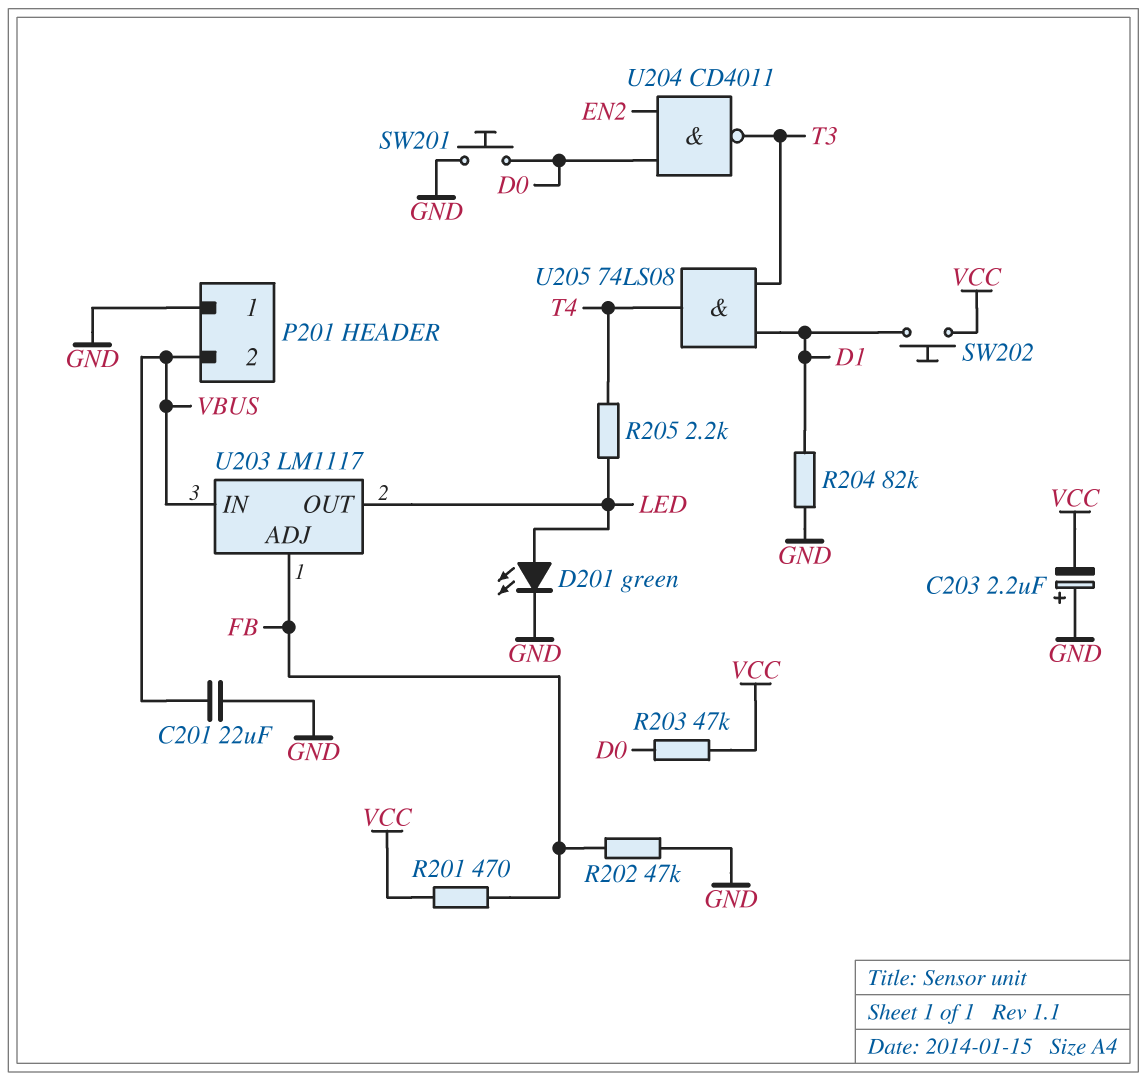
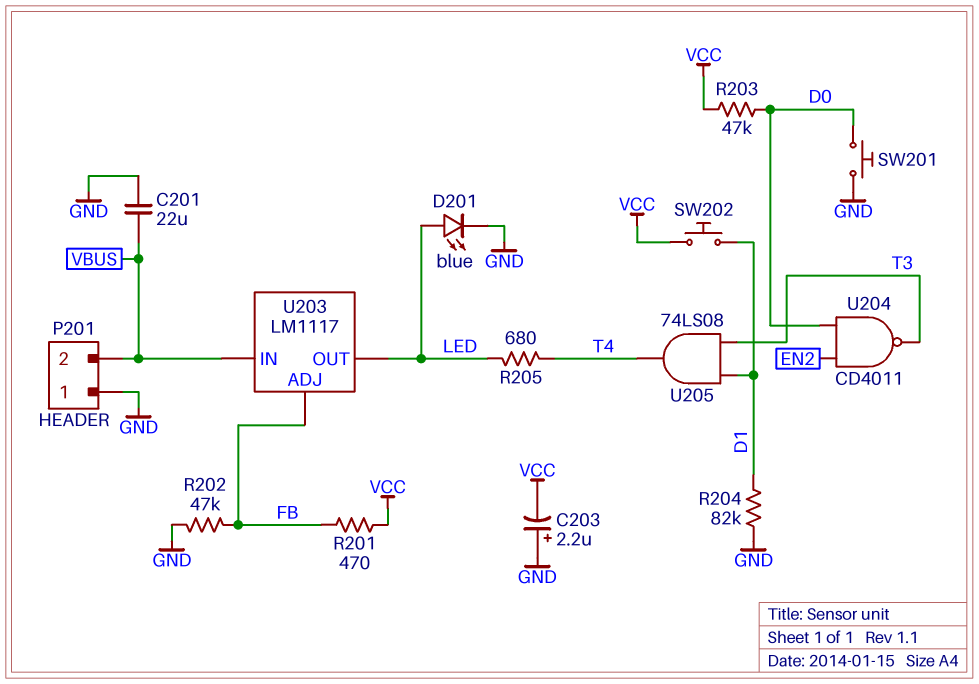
D201: LED green (A LED, K GND) -> LED blue (A LED, K GND)
R205: 2.2k (LED, T4) -> 680 (LED, T4)

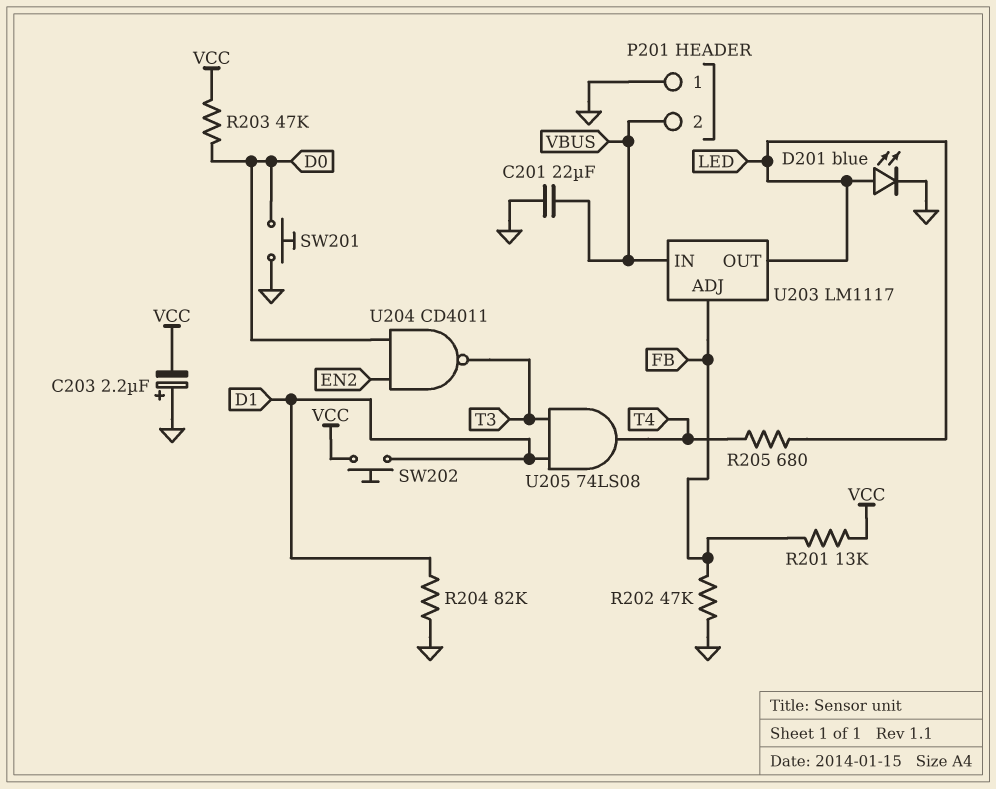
R201: 470 (FB, VCC) -> 13k (FB, VCC)

